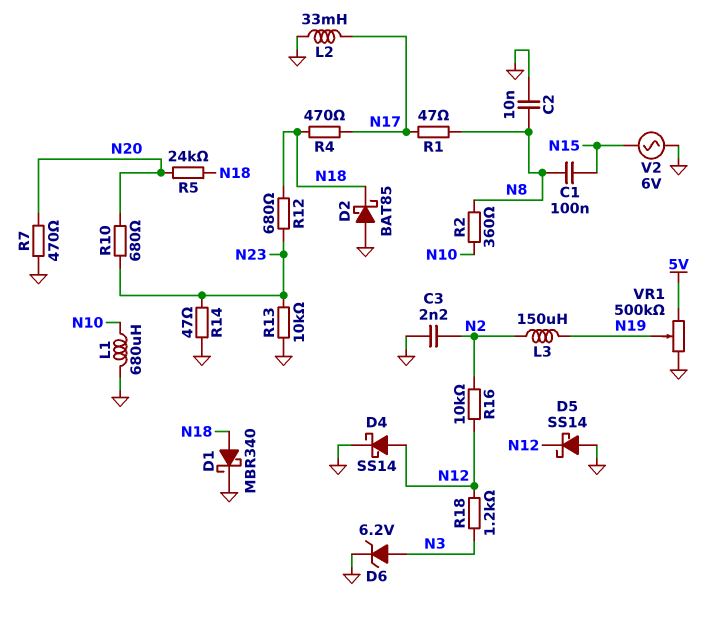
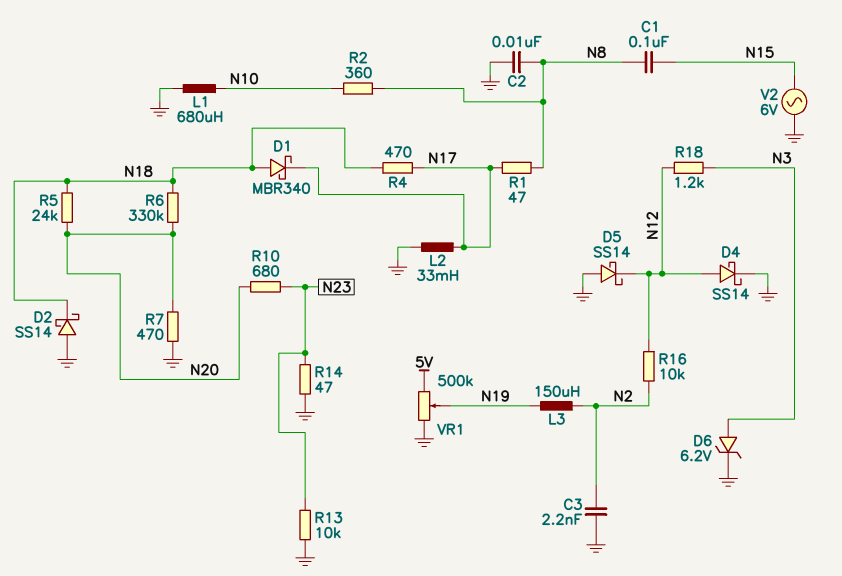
D1: schottky MBR340 (A N18, K GND) -> schottky MBR340 (A N18, K N17)
D2: schottky BAT85 (A GND, K N18) -> schottky SS14 (A GND, K N18)
R6: none -> 330k (N18, N20)
R12: 680 (N18, N23) -> none

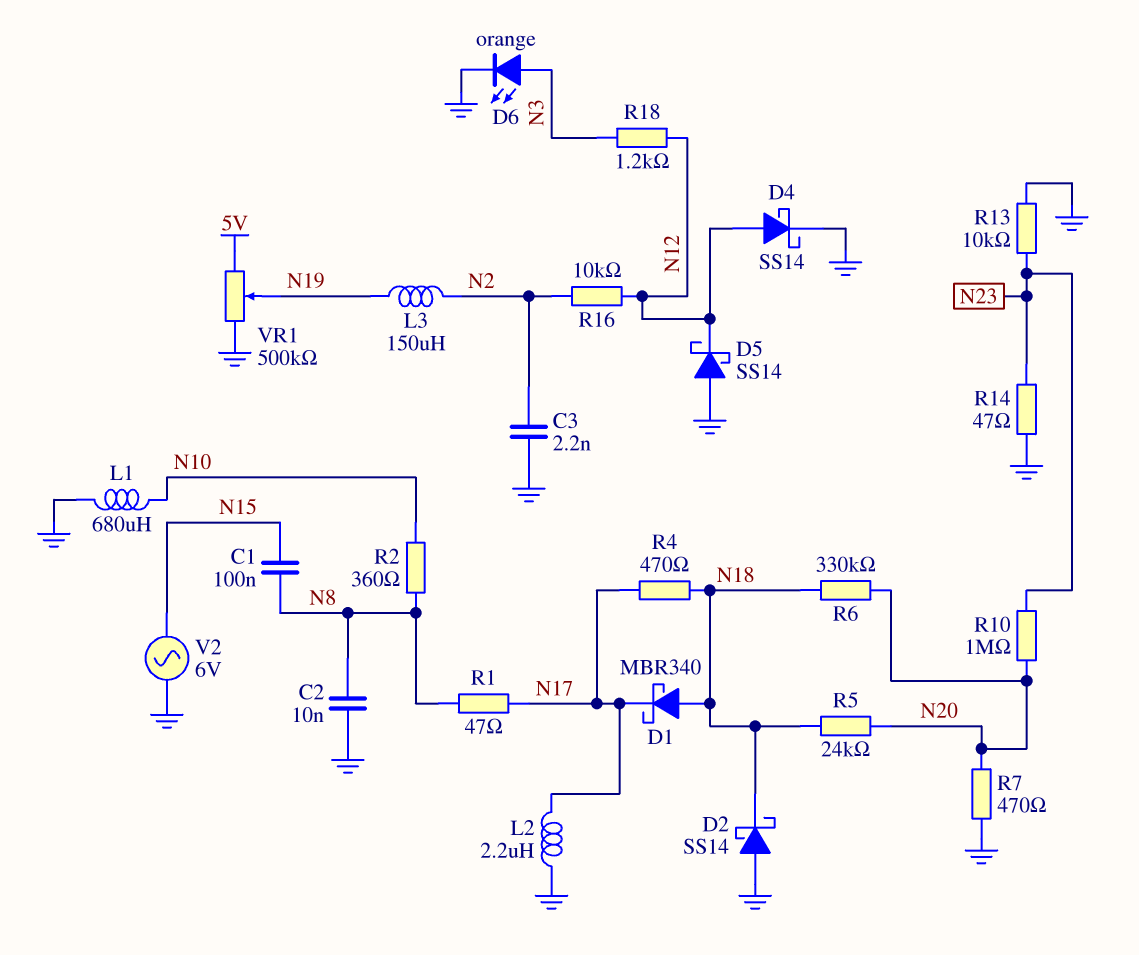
D6: zener 6.2V (A N3, K GND) -> LED orange (A N3, K GND)
L2: 33mH (GND, N17) -> 2.2uH (GND, N17)
R10: 680 (N20, N23) -> 1M (N20, N23)

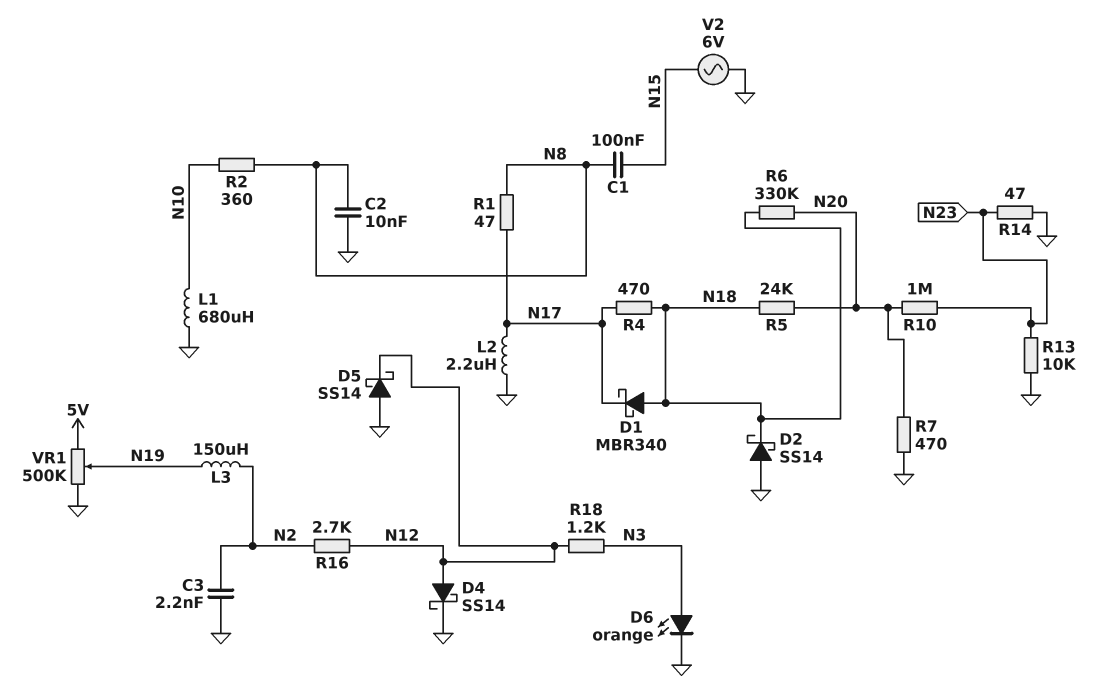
R16: 10k (N2, N12) -> 2.7k (N2, N12)

